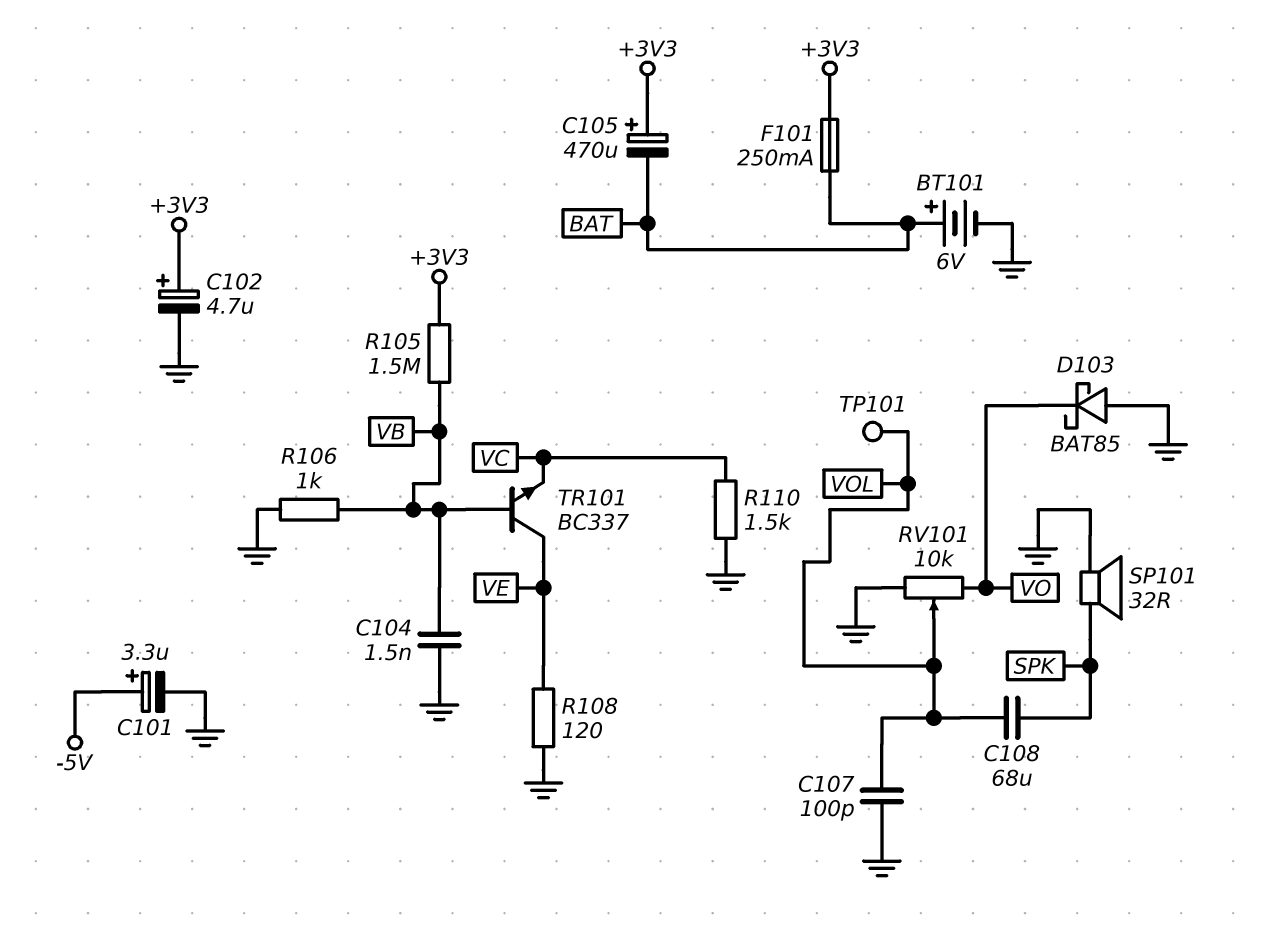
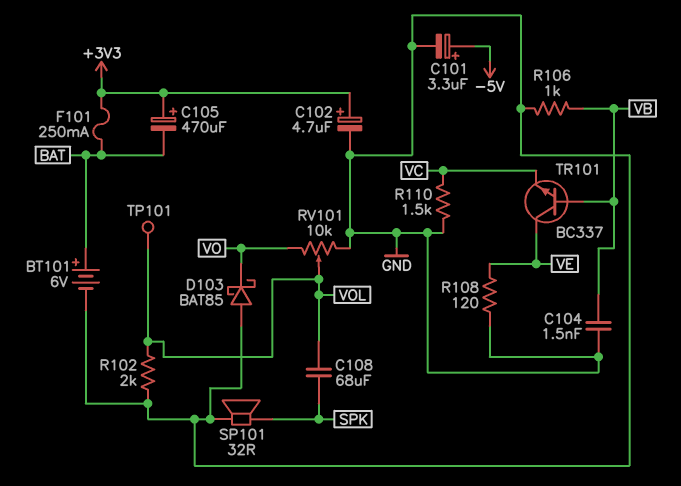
C107: 100pF (GND, VOL) -> none
R102: none -> 2k (GND, VOL)
R105: 1.5M (+3V3, VB) -> none

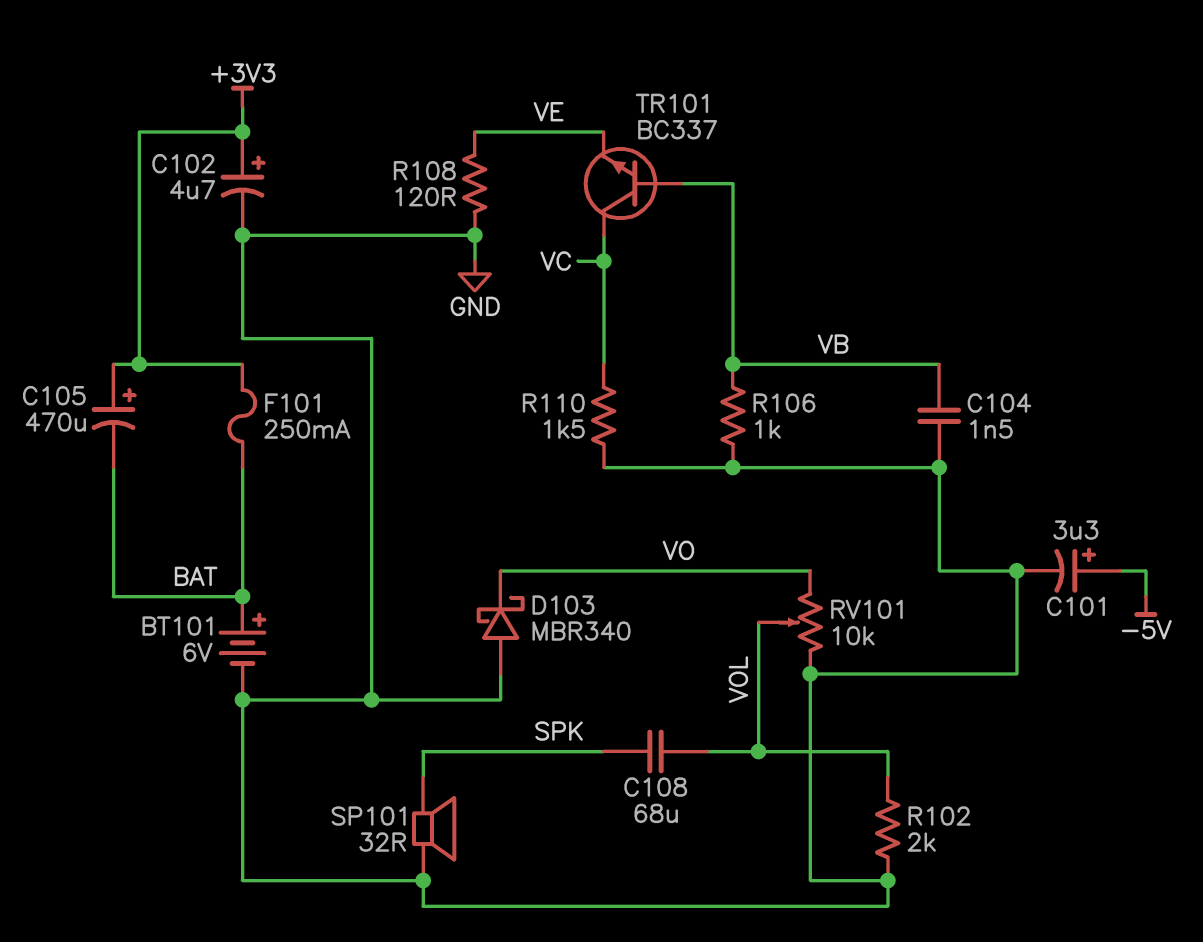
D103: schottky BAT85 (A GND, K VO) -> schottky MBR340 (A GND, K VO)
TP101: test point (VOL) -> none
TR101: NPN BC337 (B VB, C VE, E VC) -> NPN BC337 (B VB, C VC, E VE)

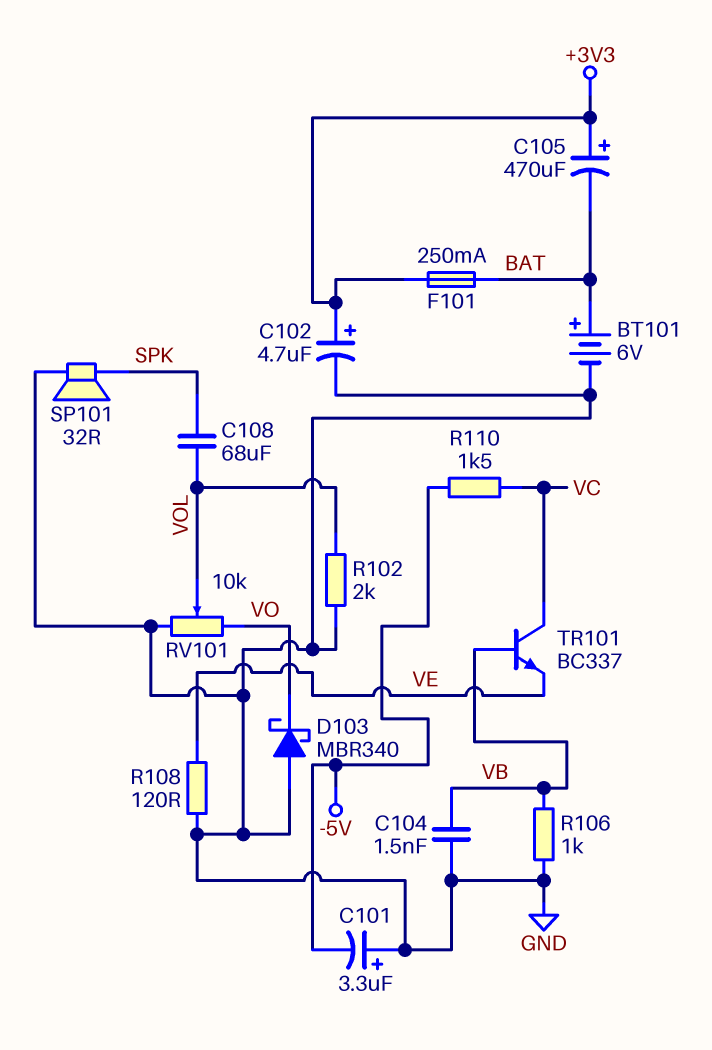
C101: 3.3uF (plus -5V, minus GND) -> 3.3uF (plus GND, minus -5V)
R110: 1.5k (GND, VC) -> 1.5k (-5V, VC)

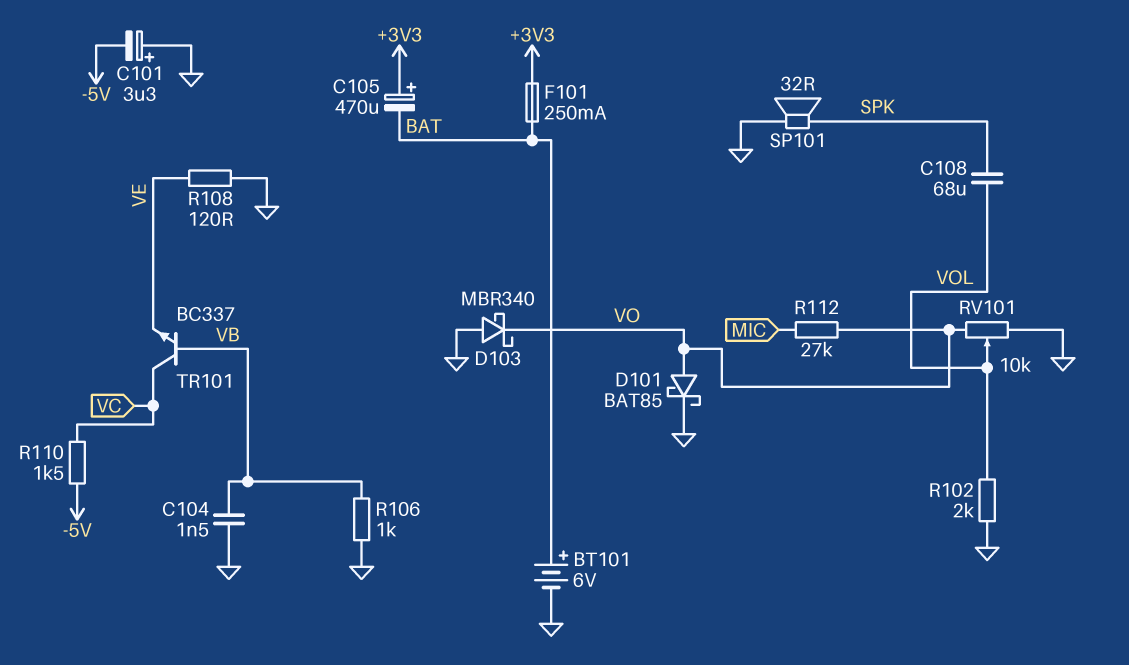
C102: 4.7uF (plus +3V3, minus GND) -> none
D101: none -> schottky BAT85 (A VO, K GND)
R112: none -> 27k (MIC, VO)

